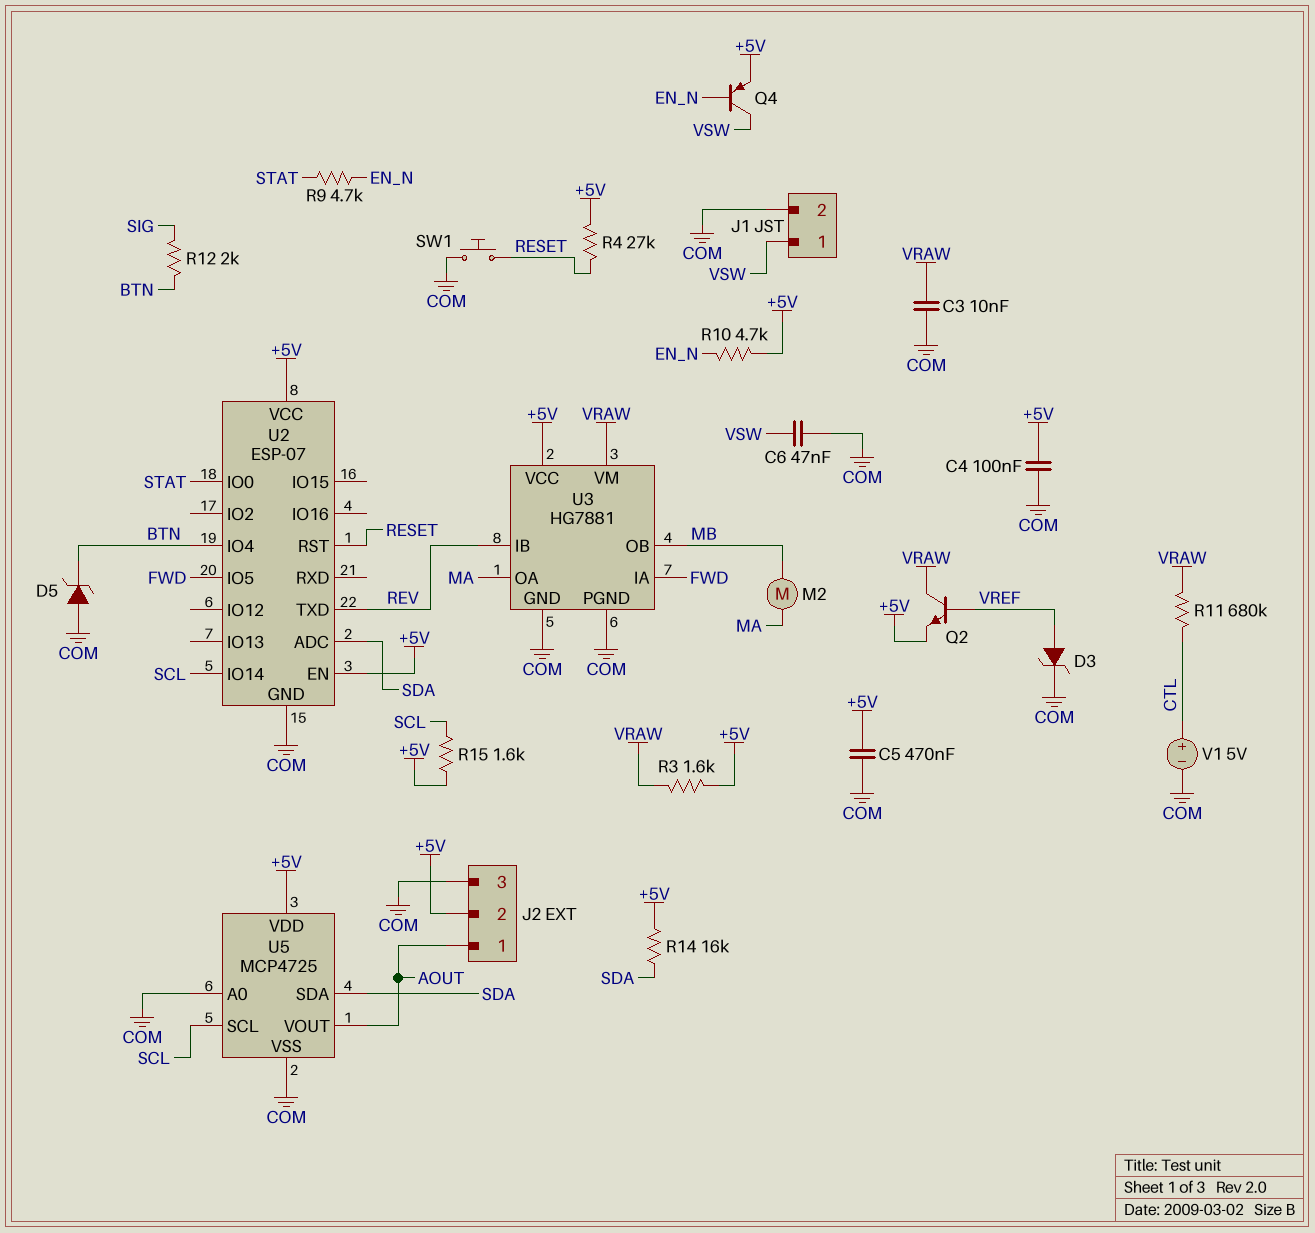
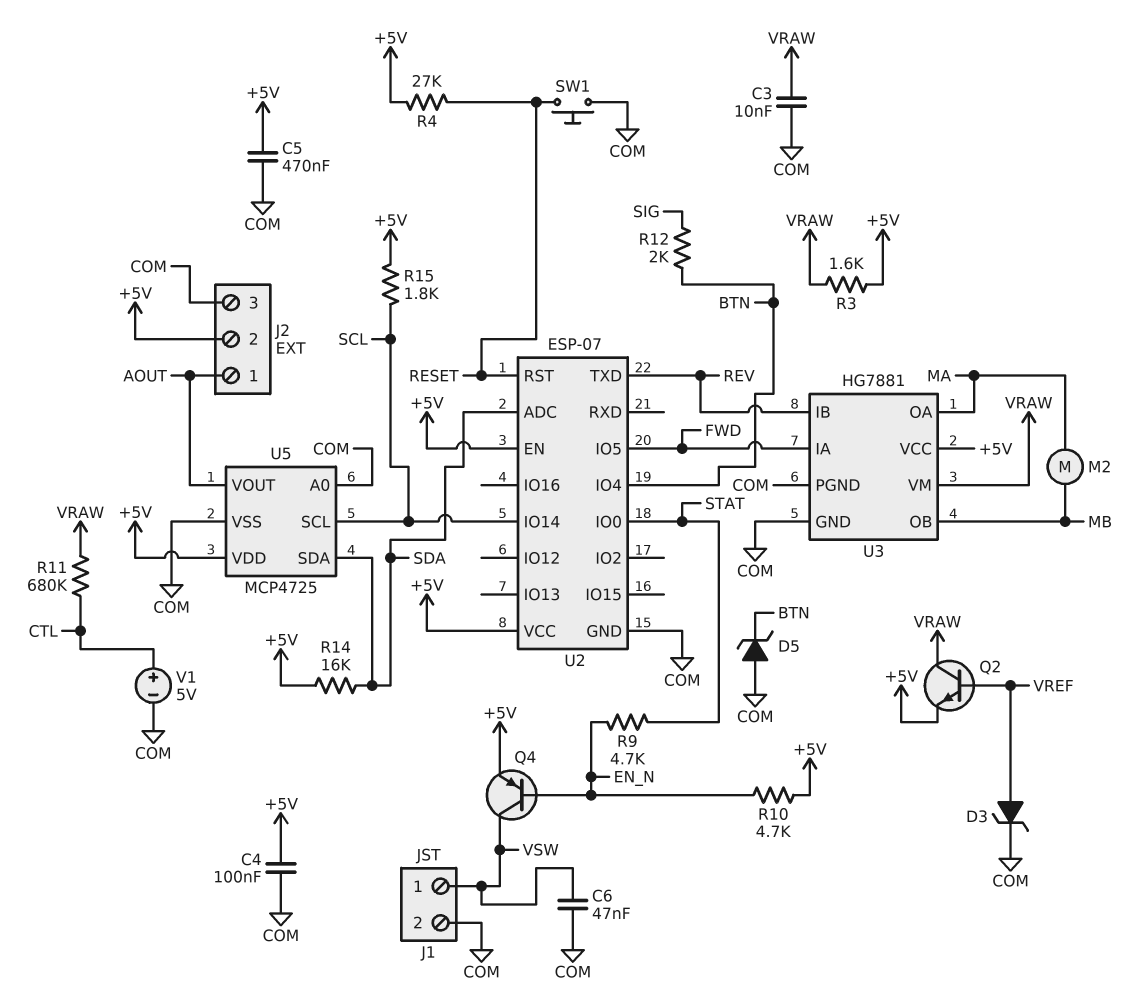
R15: 1.6k (+5V, SCL) -> 1.8k (+5V, SCL)

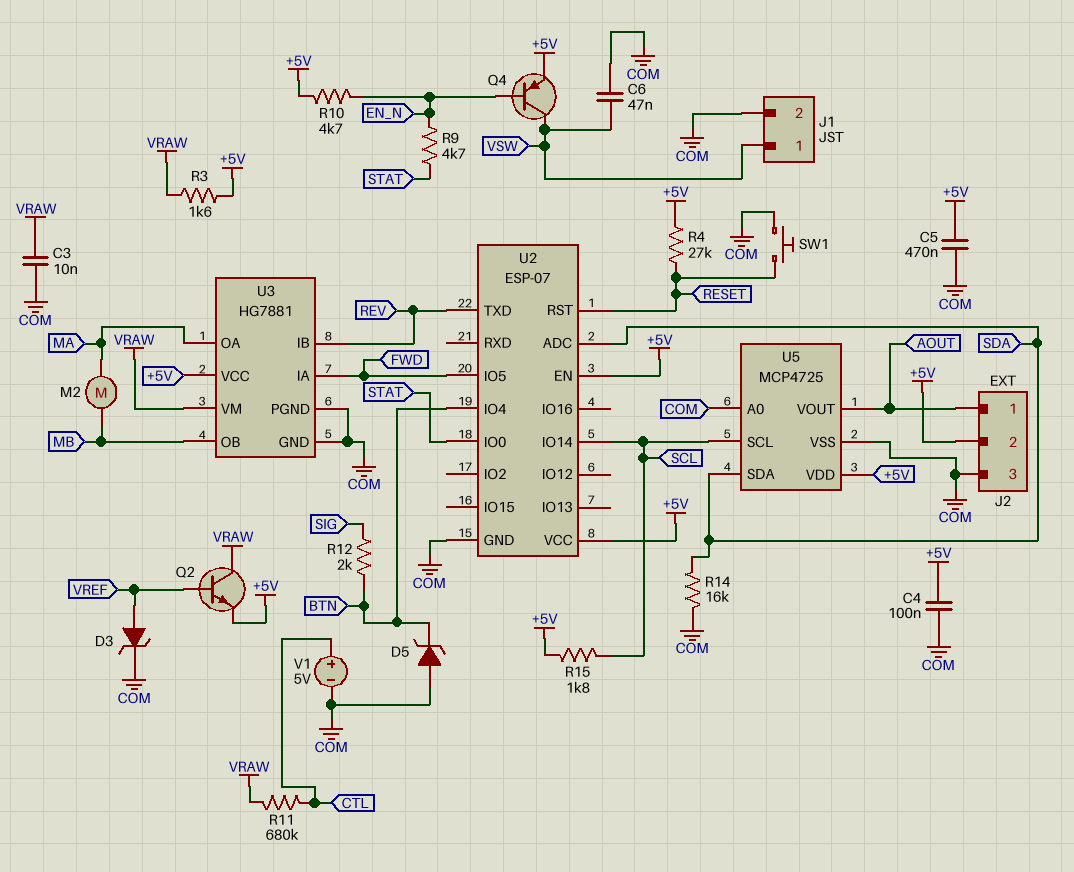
R14: 16k (+5V, SDA) -> 16k (COM, SDA)

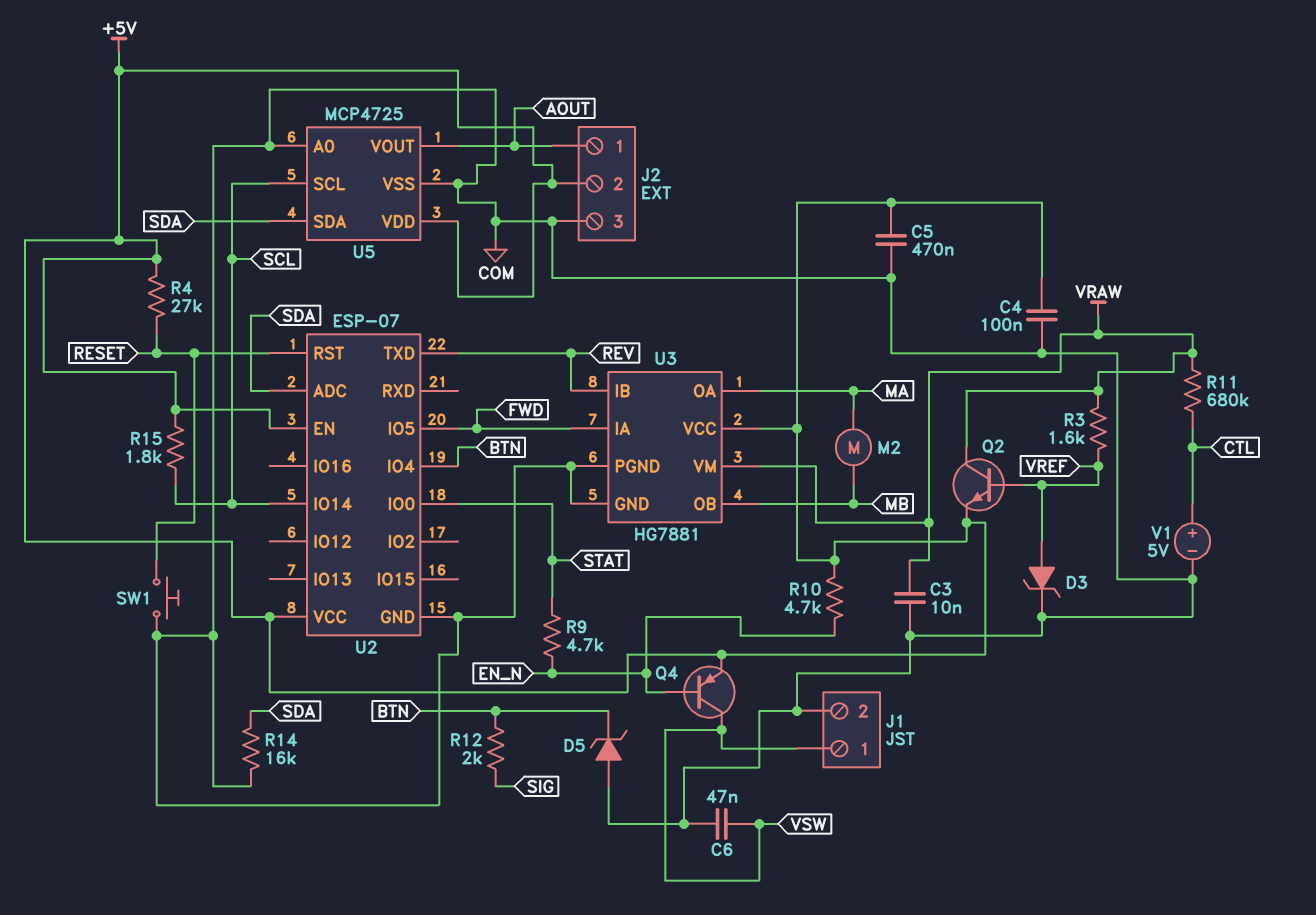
R3: 1.6k (+5V, VRAW) -> 1.6k (VRAW, VREF)

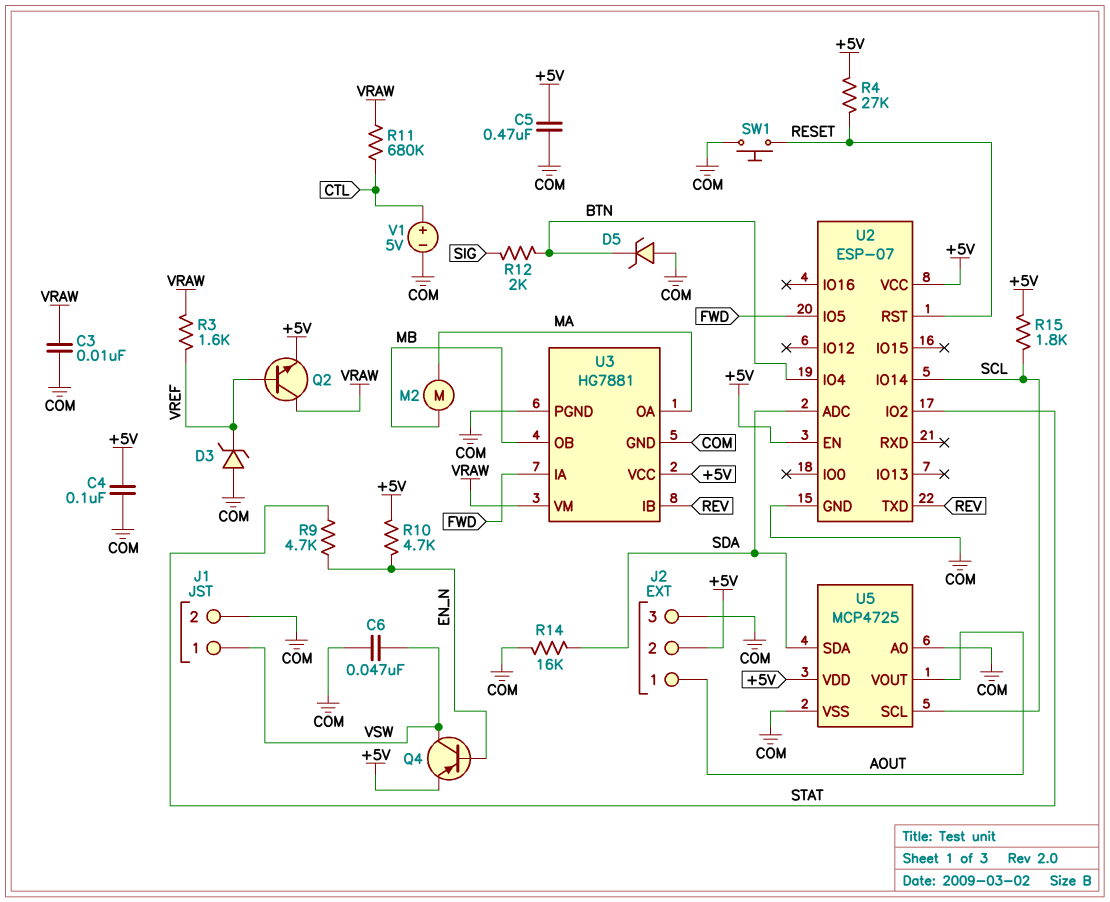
D3: zener (A VREF, K COM) -> zener (A COM, K VREF)
U2 pin IO0: STAT -> none
U2 pin IO2: none -> STAT

